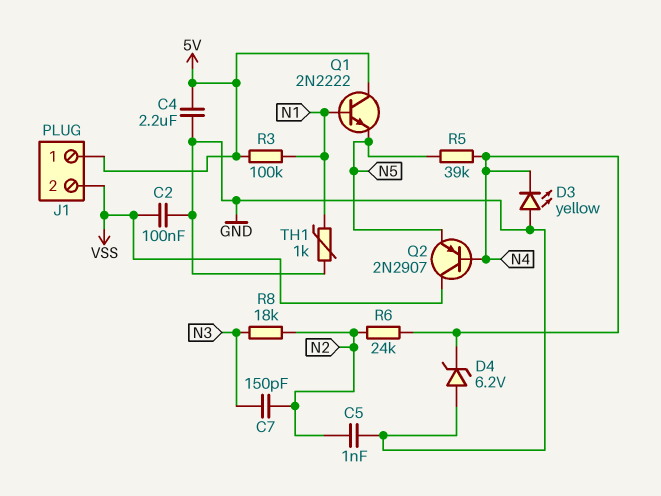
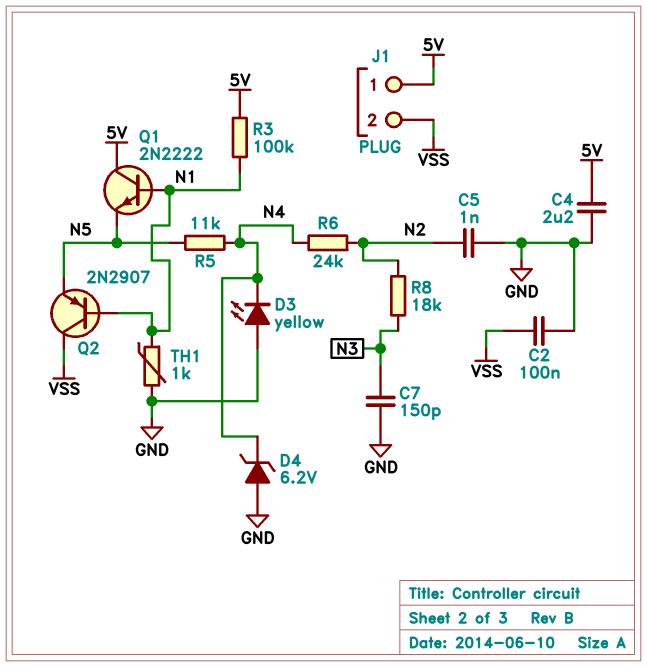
C7: 150pF (N2, N3) -> 150pF (GND, N3)
Q2: PNP 2N2907 (B N4, C VSS, E N5) -> PNP 2N2907 (B N1, C VSS, E N5)
R5: 39k (N4, N5) -> 11k (N4, N5)

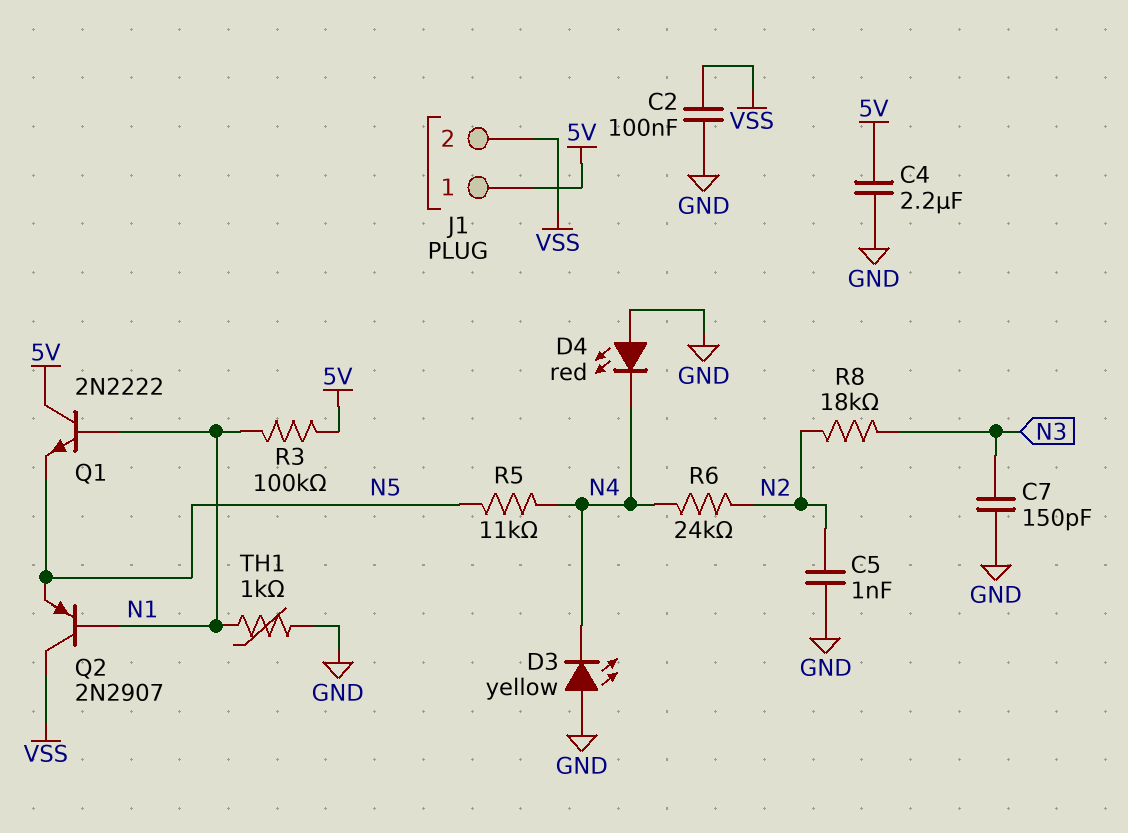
D4: zener 6.2V (A GND, K N4) -> LED red (A GND, K N4)

